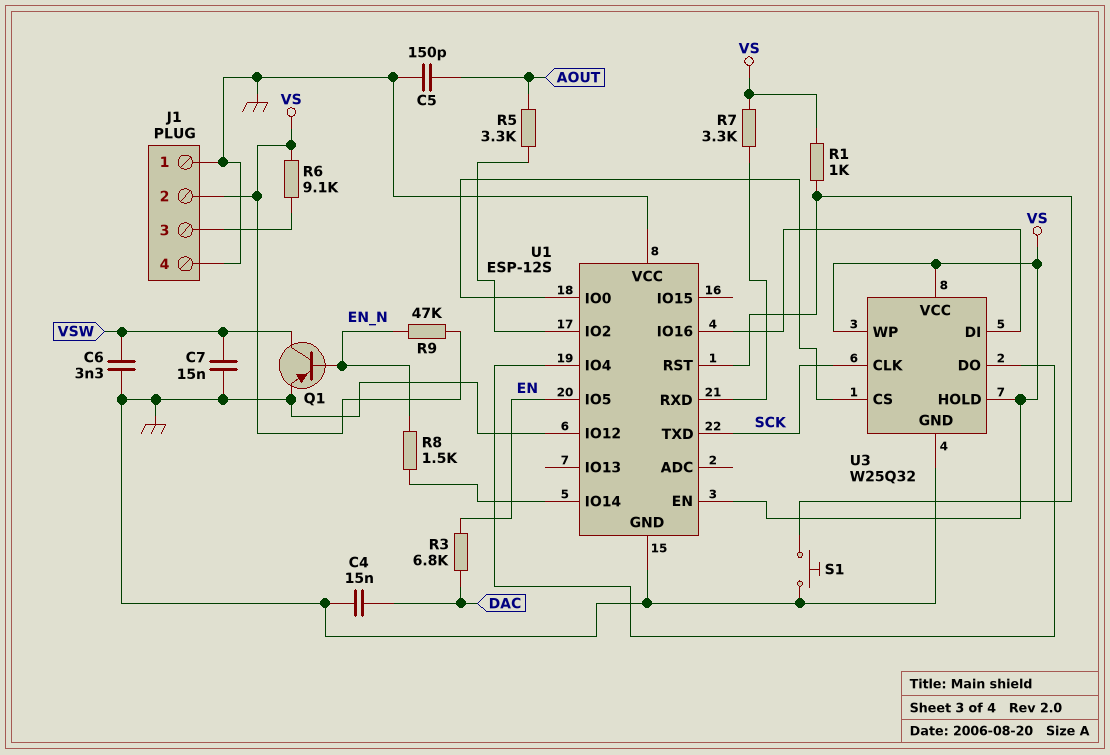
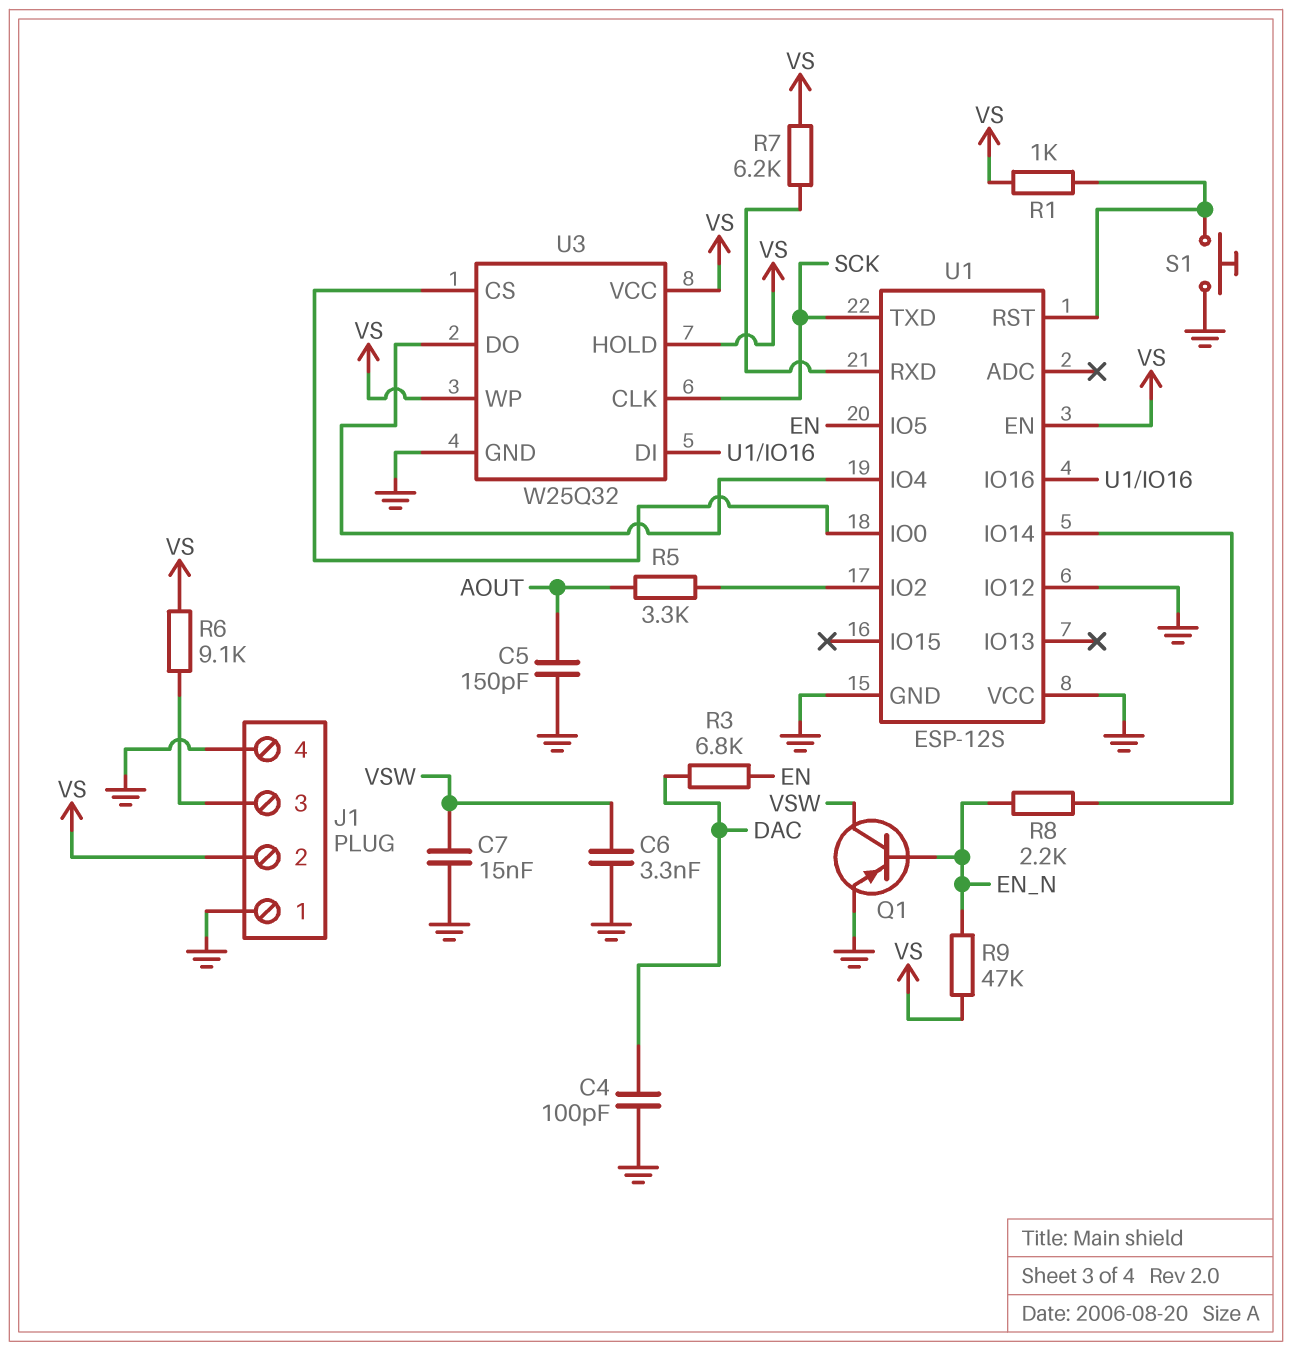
C4: 15nF (DAC, GND) -> 100pF (DAC, GND)
R7: 3.3k (U1/RXD, VS) -> 6.2k (U1/RXD, VS)
R8: 1.5k (EN_N, U1/IO14) -> 2.2k (EN_N, U1/IO14)

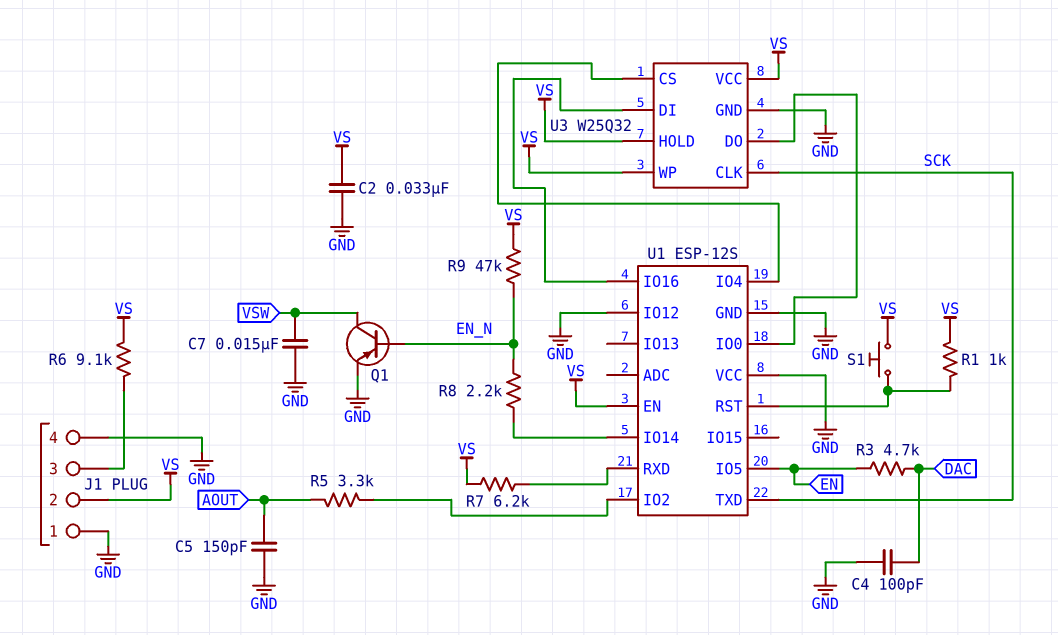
C2: none -> 33nF (GND, VS)
C6: 3.3nF (GND, VSW) -> none
R3: 6.8k (DAC, EN) -> 4.7k (DAC, EN)
S1: button (GND, U1/RST) -> button (U1/RST, VS)
U3 pin CS: U1/IO0 -> U1/IO4
U3 pin DO: U1/IO4 -> U1/IO0

